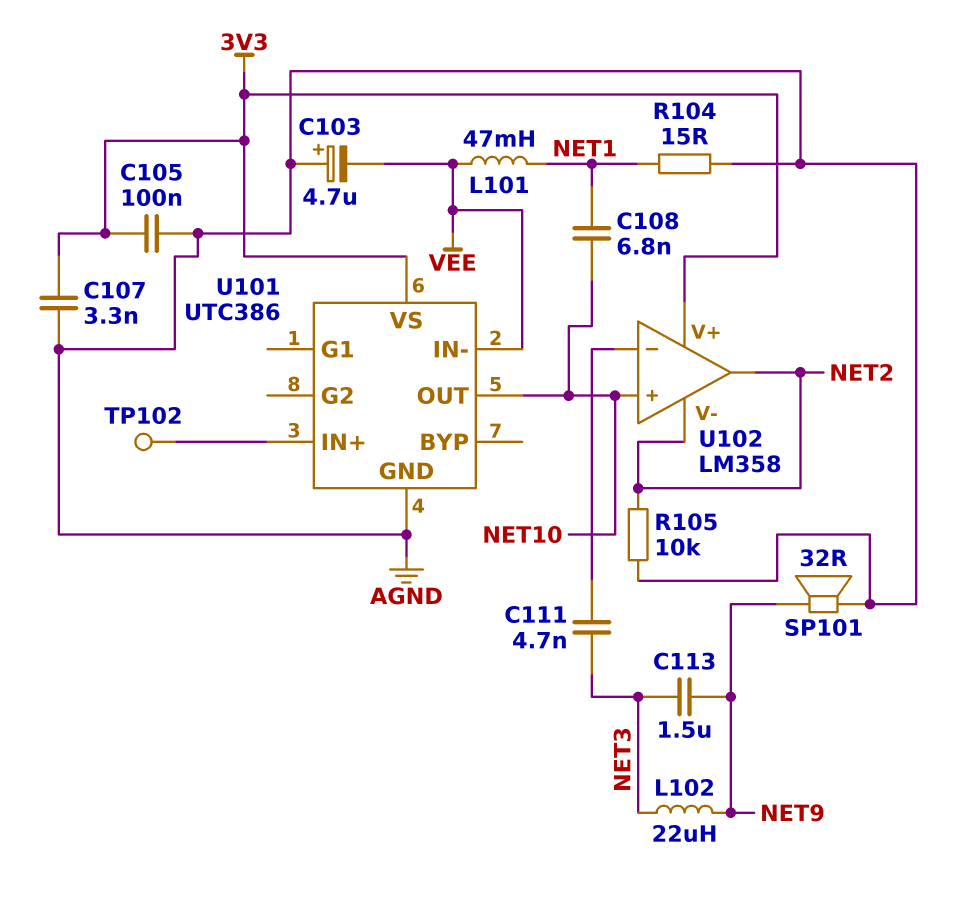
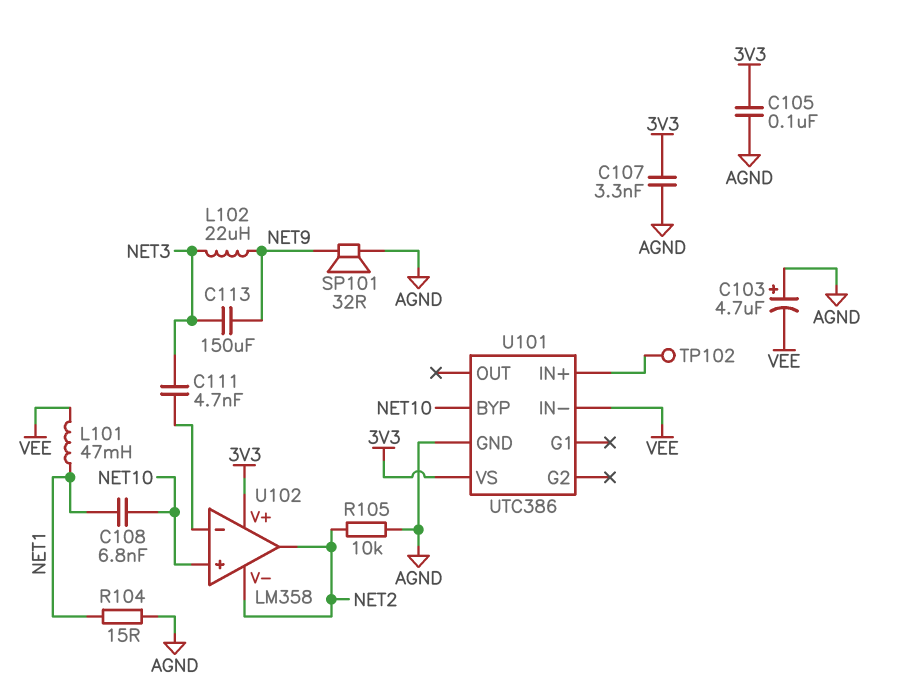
C113: 1.5uF (NET3, NET9) -> 150uF (NET3, NET9)
U101 pin BYP: none -> NET10
U101 pin OUT: NET10 -> none

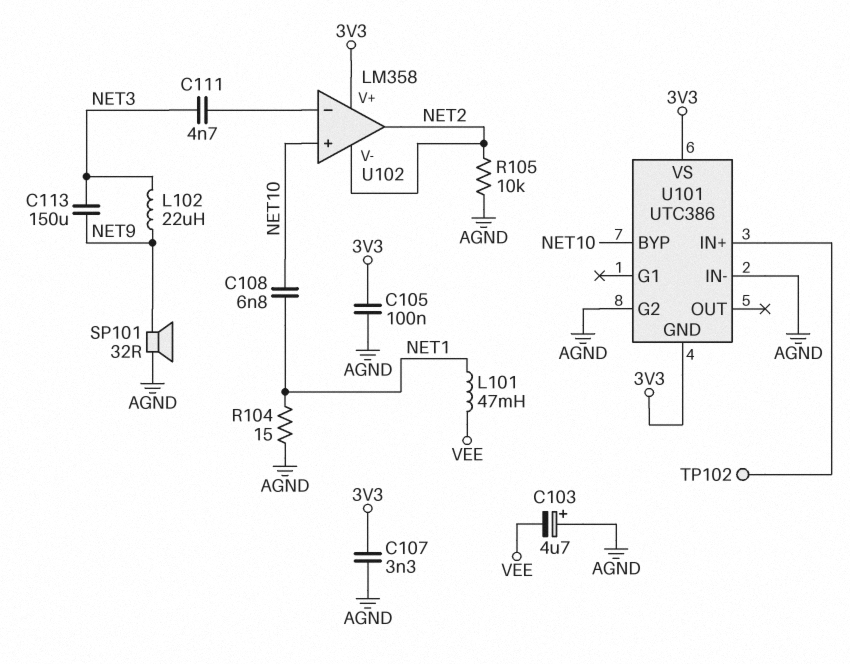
U101 pin G2: none -> AGND
U101 pin GND: AGND -> 3V3
U101 pin IN-: VEE -> AGND

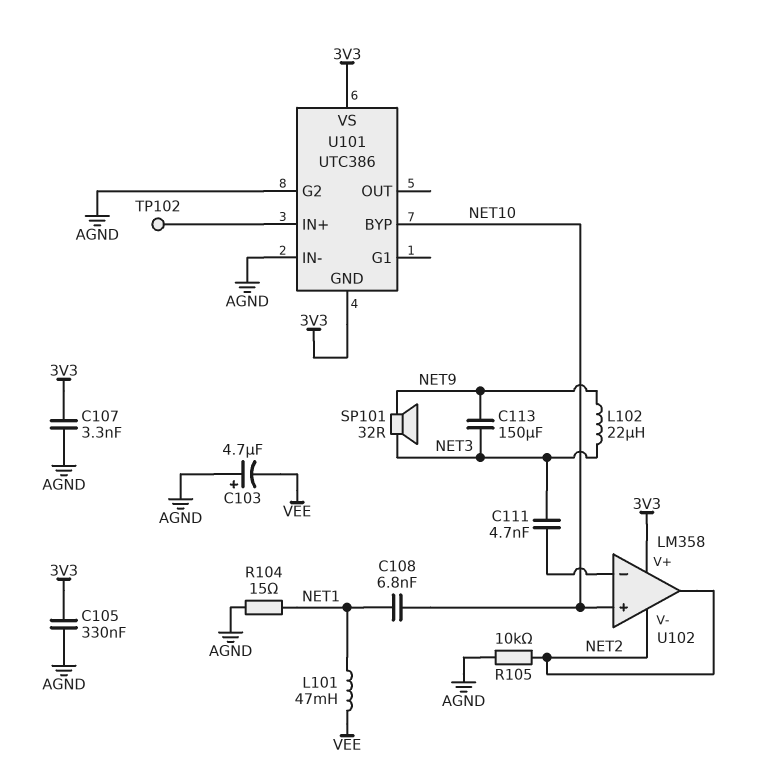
C105: 100nF (3V3, AGND) -> 330nF (3V3, AGND)
SP101: speaker 32R (AGND, NET9) -> speaker 32R (NET3, NET9)

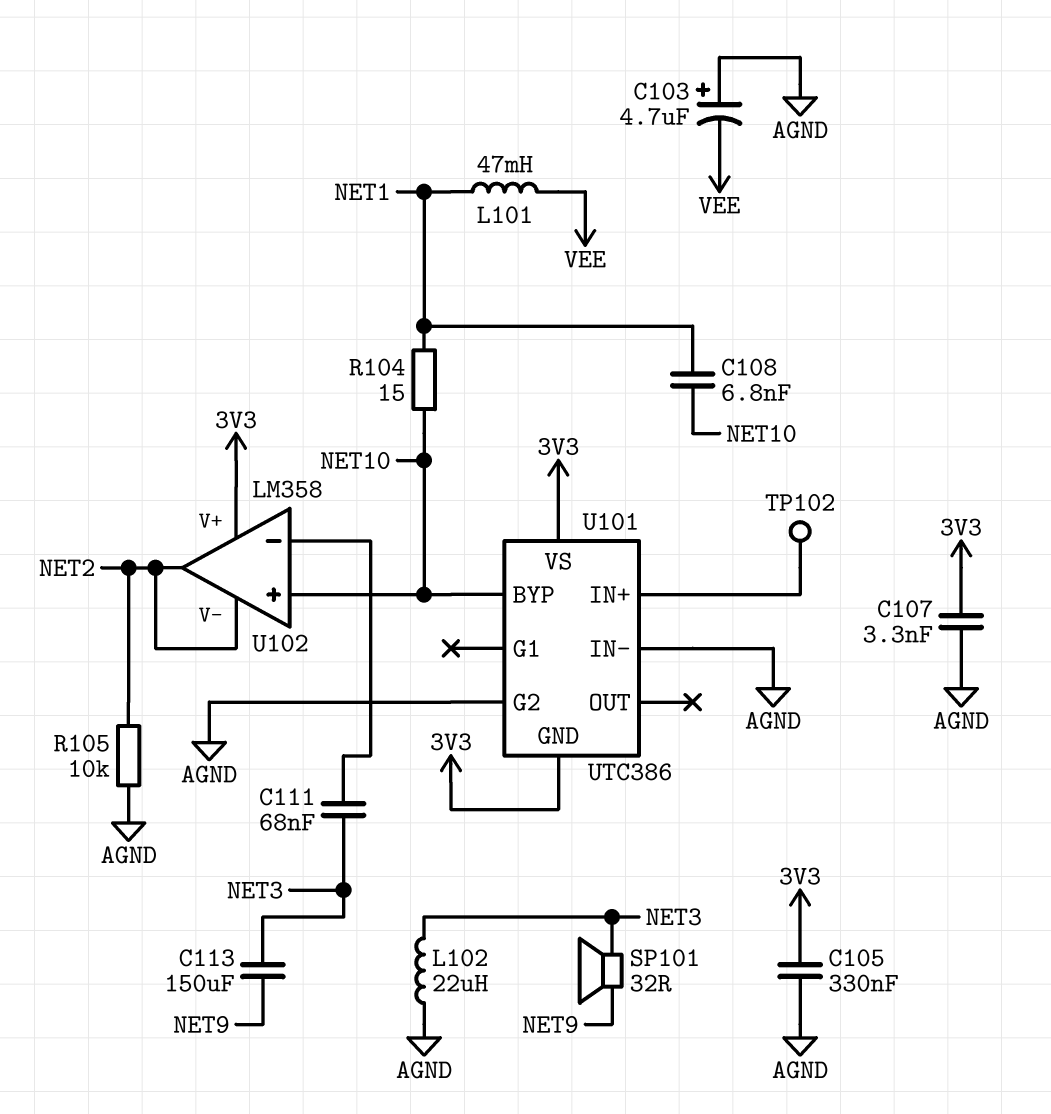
C111: 4.7nF (NET3, U102/in-) -> 68nF (NET3, U102/in-)
L102: 22uH (NET3, NET9) -> 22uH (AGND, NET3)
R104: 15 (AGND, NET1) -> 15 (NET1, NET10)

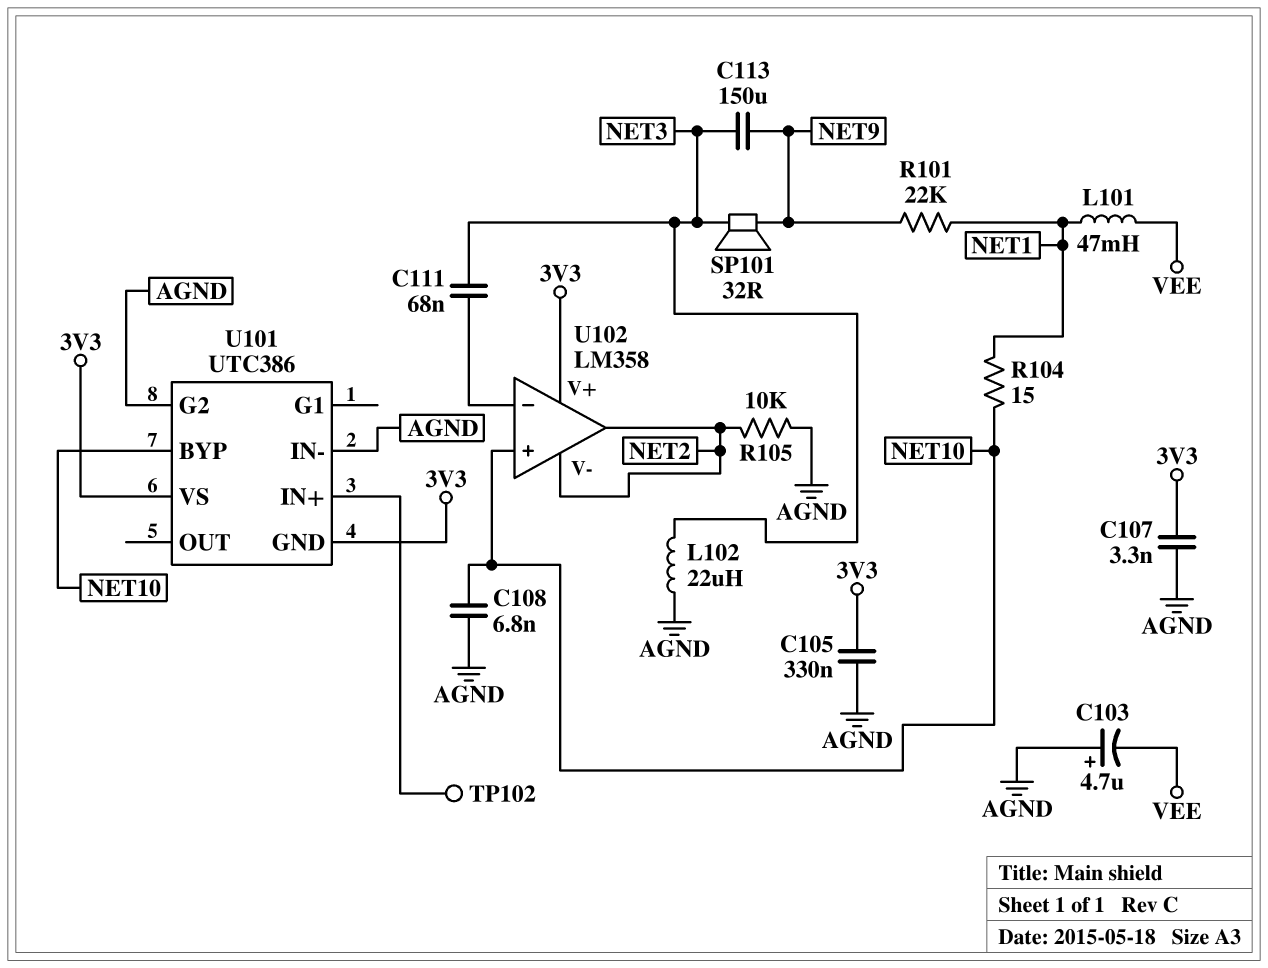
C108: 6.8nF (NET1, NET10) -> 6.8nF (AGND, NET10)
R101: none -> 22k (NET1, NET9)

